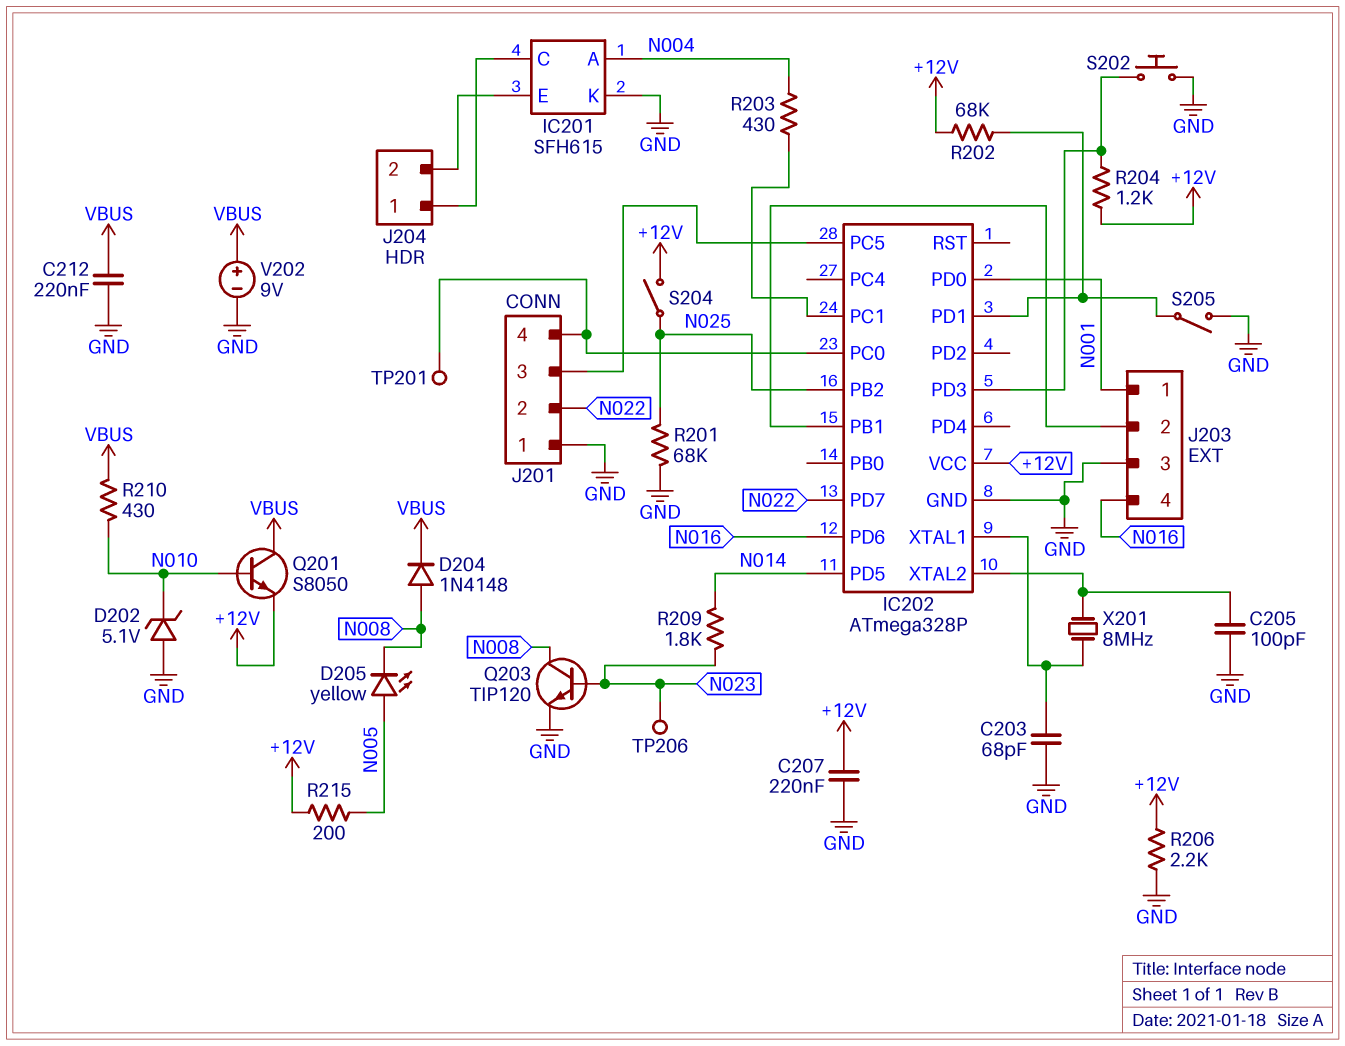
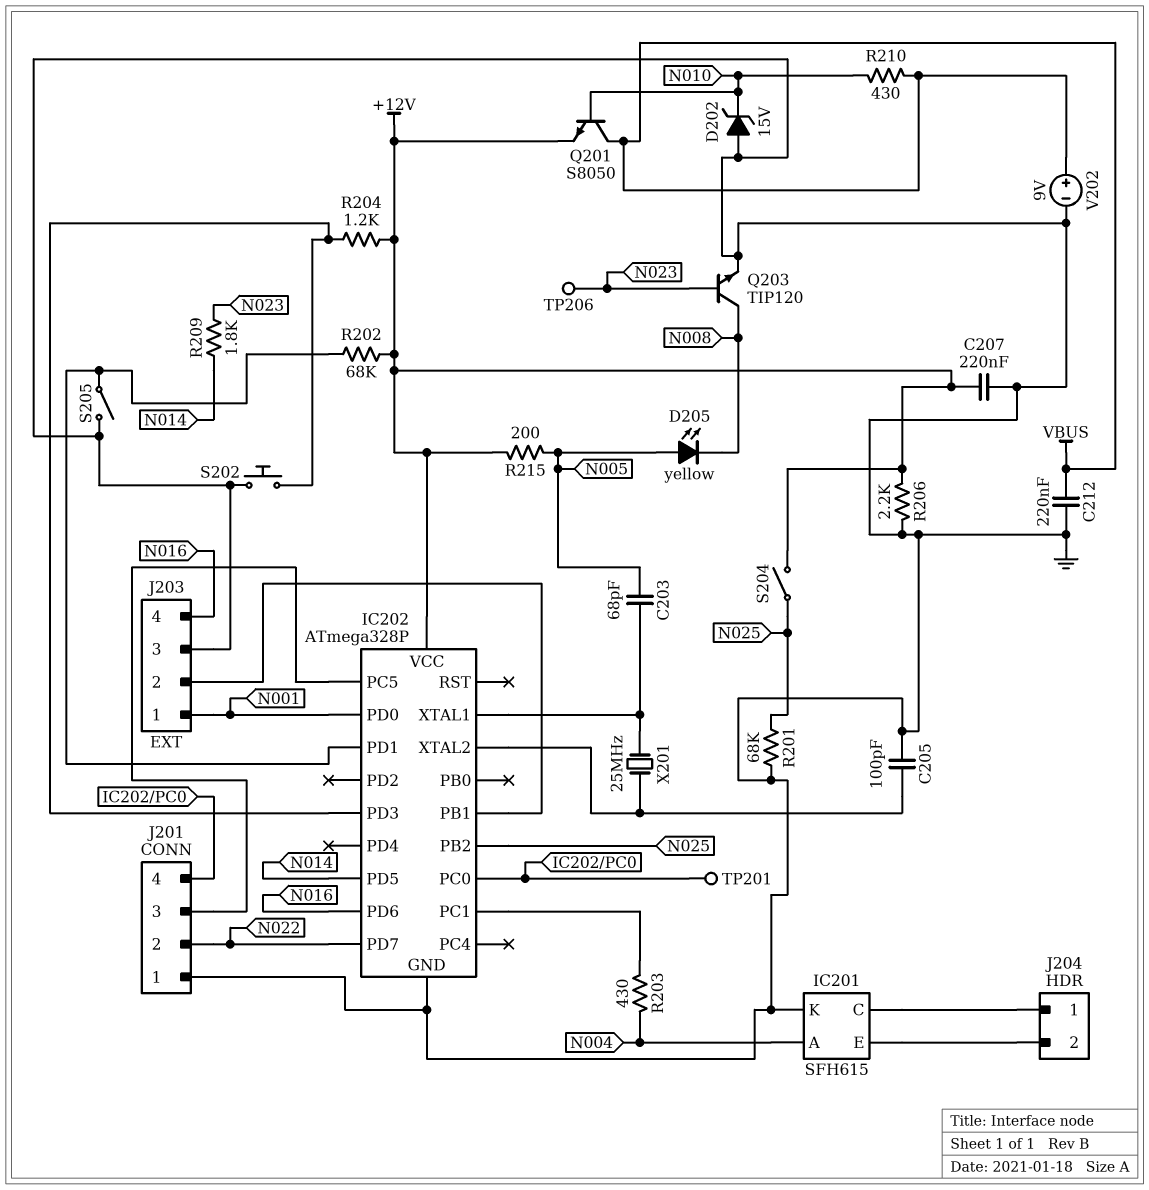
C203: 68pF (GND, IC202/XTAL1) -> 68pF (IC202/XTAL1, N005)
D202: zener 5.1V (A GND, K N010) -> zener 15V (A GND, K N010)
D204: diode 1N4148 (A N008, K VBUS) -> none
X201: 8MHz (IC202/XTAL1, IC202/XTAL2) -> 25MHz (IC202/XTAL1, IC202/XTAL2)

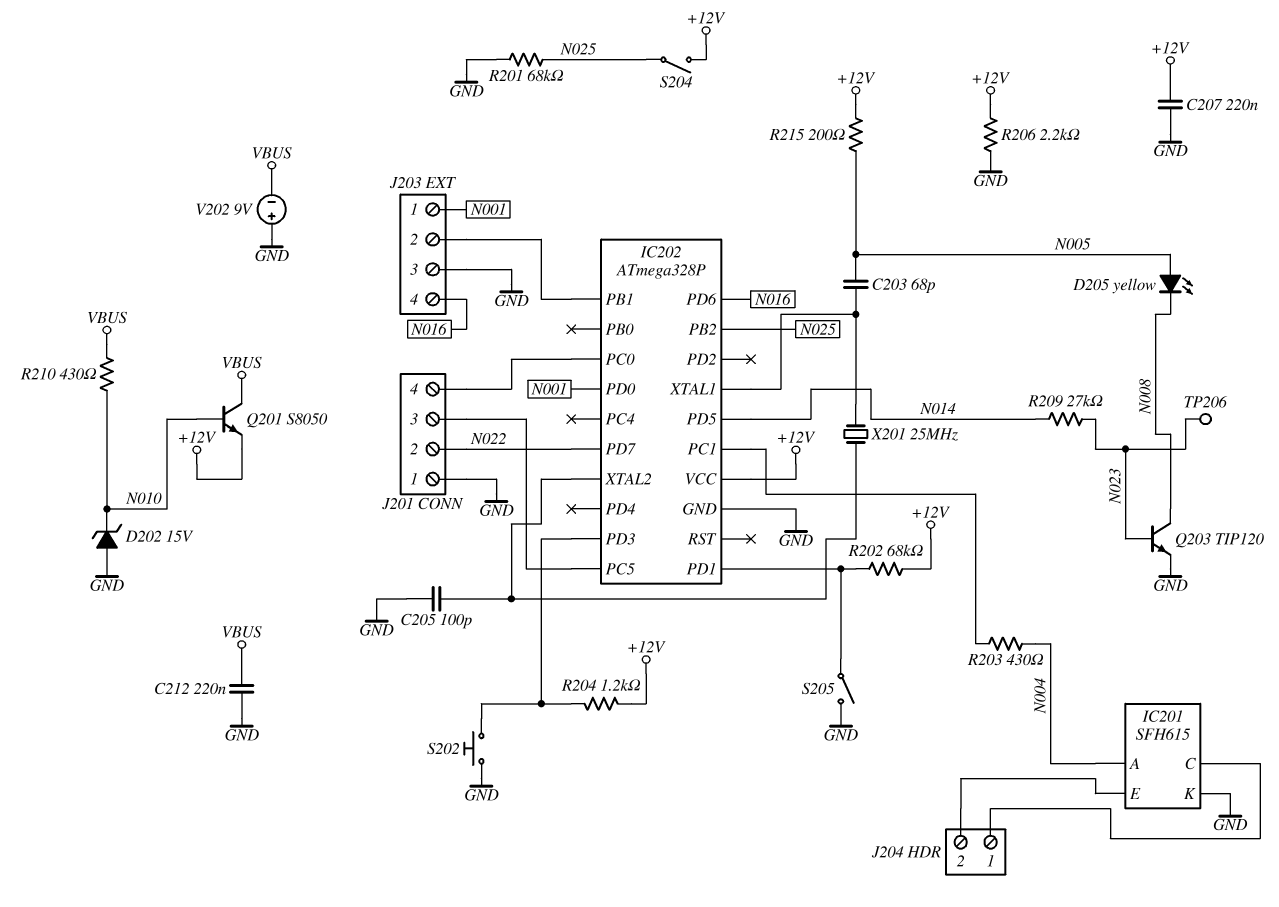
R209: 1.8k (N014, N023) -> 27k (N014, N023)
TP201: test point (IC202/PC0) -> none
V202: 9V (plus VBUS, minus GND) -> 9V (plus GND, minus VBUS)

